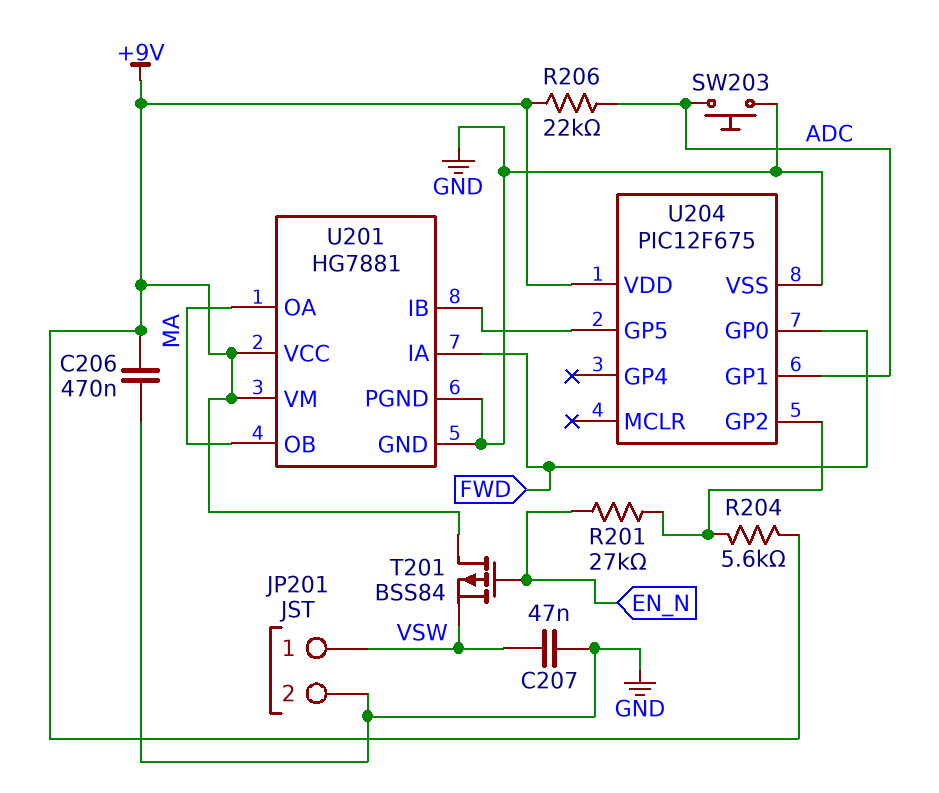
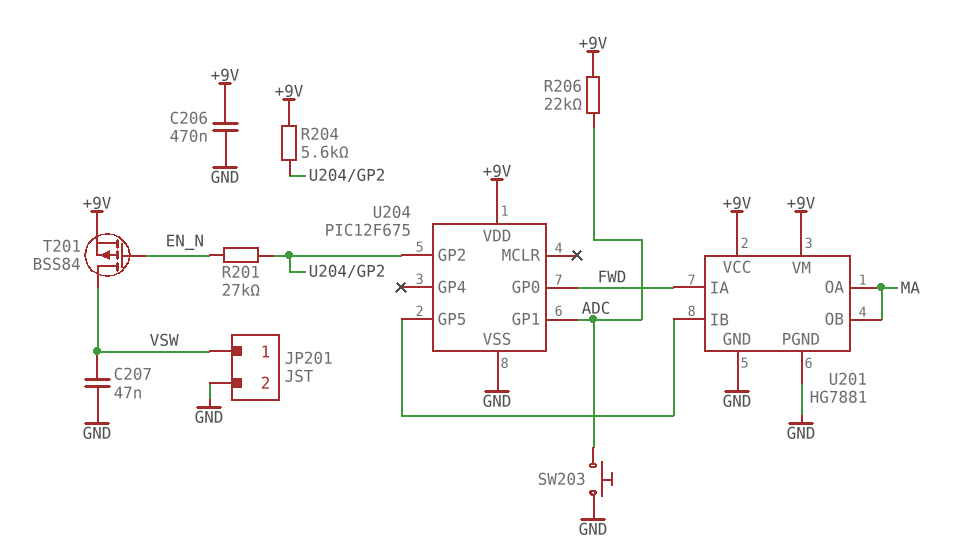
T201: PMOS BSS84 (G EN_N, D +9V, S VSW) -> PMOS BSS84 (G EN_N, D VSW, S +9V)

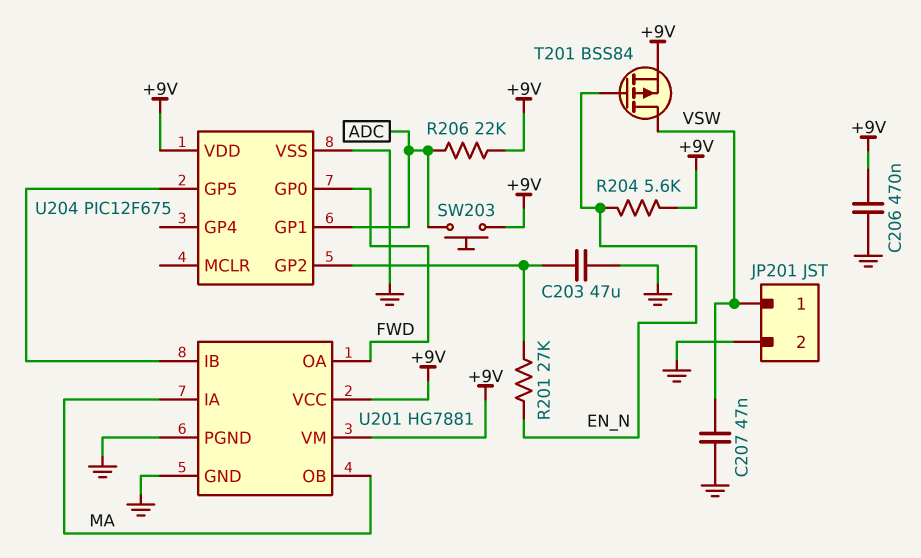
C203: none -> 47uF (GND, U204/GP2)
R204: 5.6k (+9V, U204/GP2) -> 5.6k (+9V, EN_N)
SW203: button (ADC, GND) -> button (+9V, ADC)
U201 pin IA: FWD -> MA
U201 pin OA: MA -> FWD

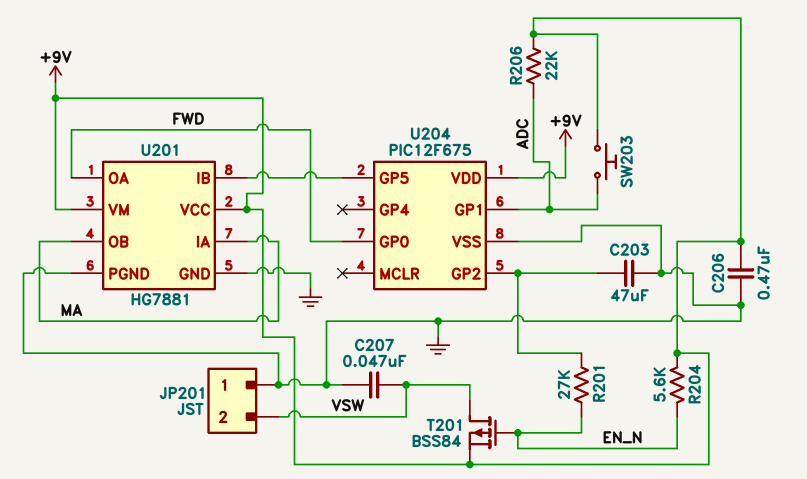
JP201 pin 1: VSW -> GND
JP201 pin 2: GND -> VSW

